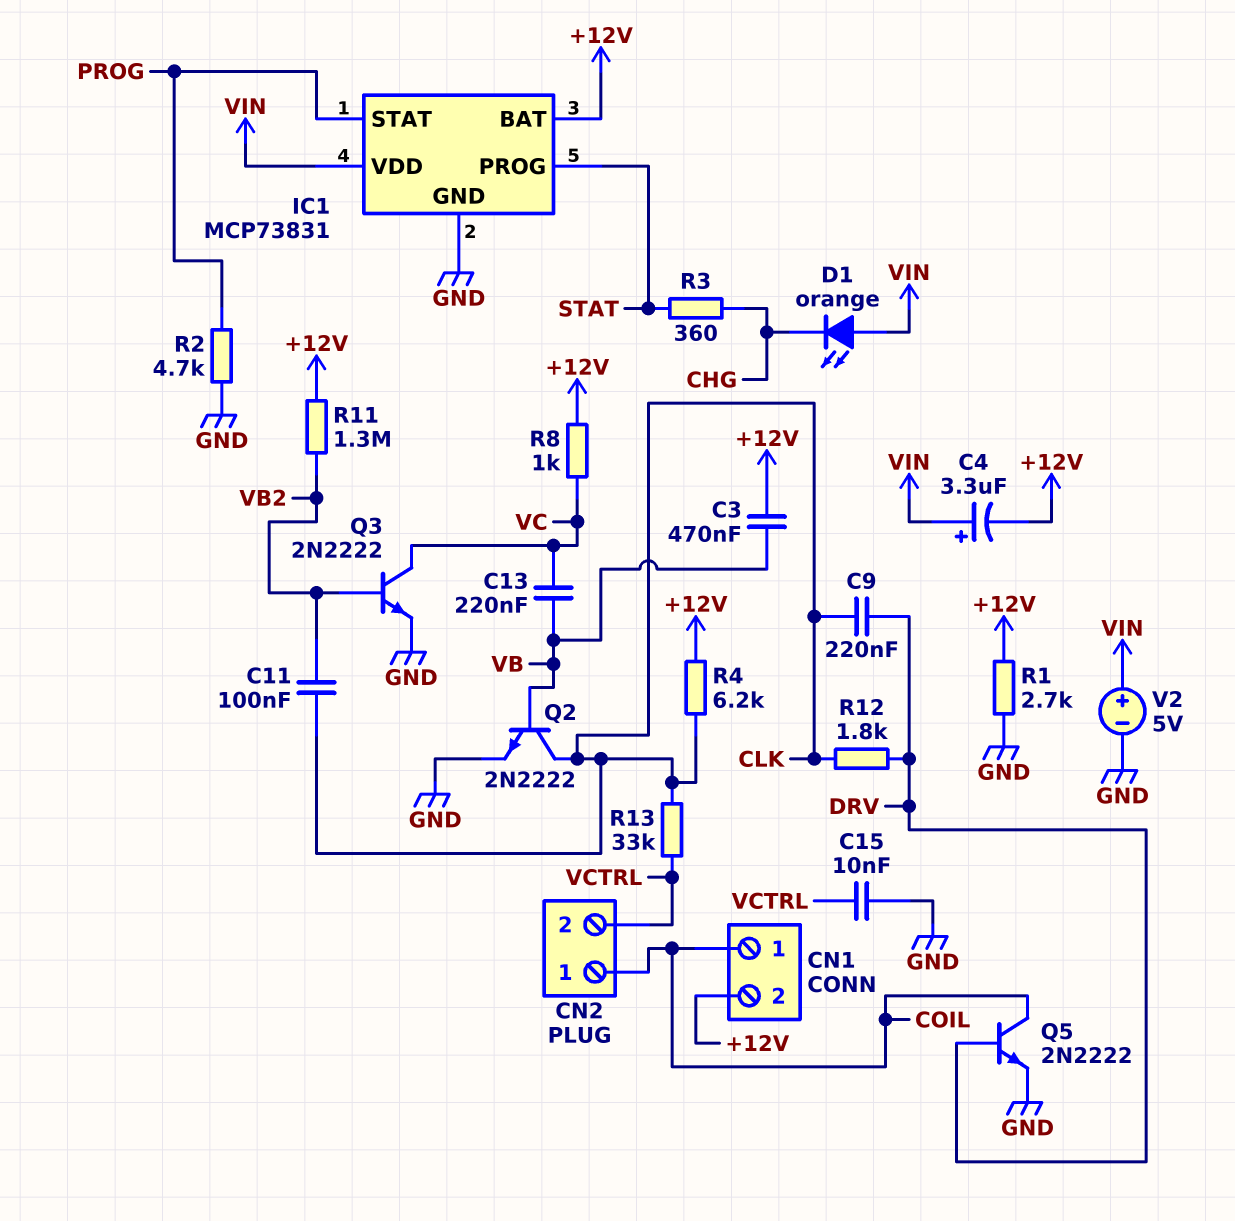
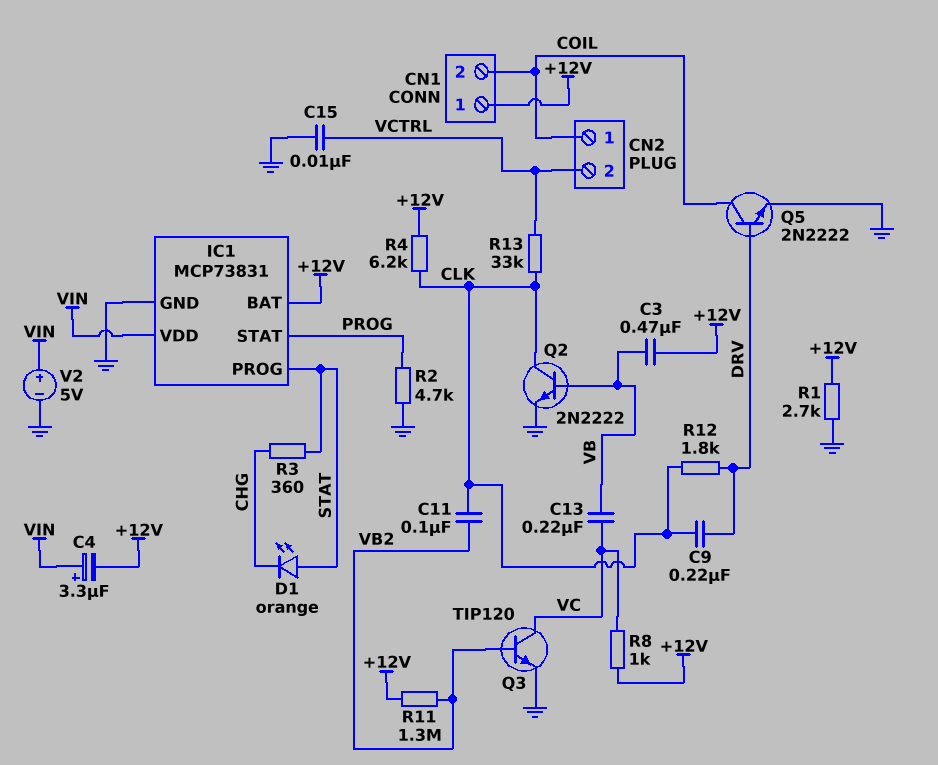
CN1 pin 1: COIL -> +12V
CN1 pin 2: +12V -> COIL
D1: LED orange (A VIN, K CHG) -> LED orange (A STAT, K CHG)
Q3: NPN 2N2222 (B VB2, C VC, E GND) -> NPN TIP120 (B VB2, C VC, E GND)

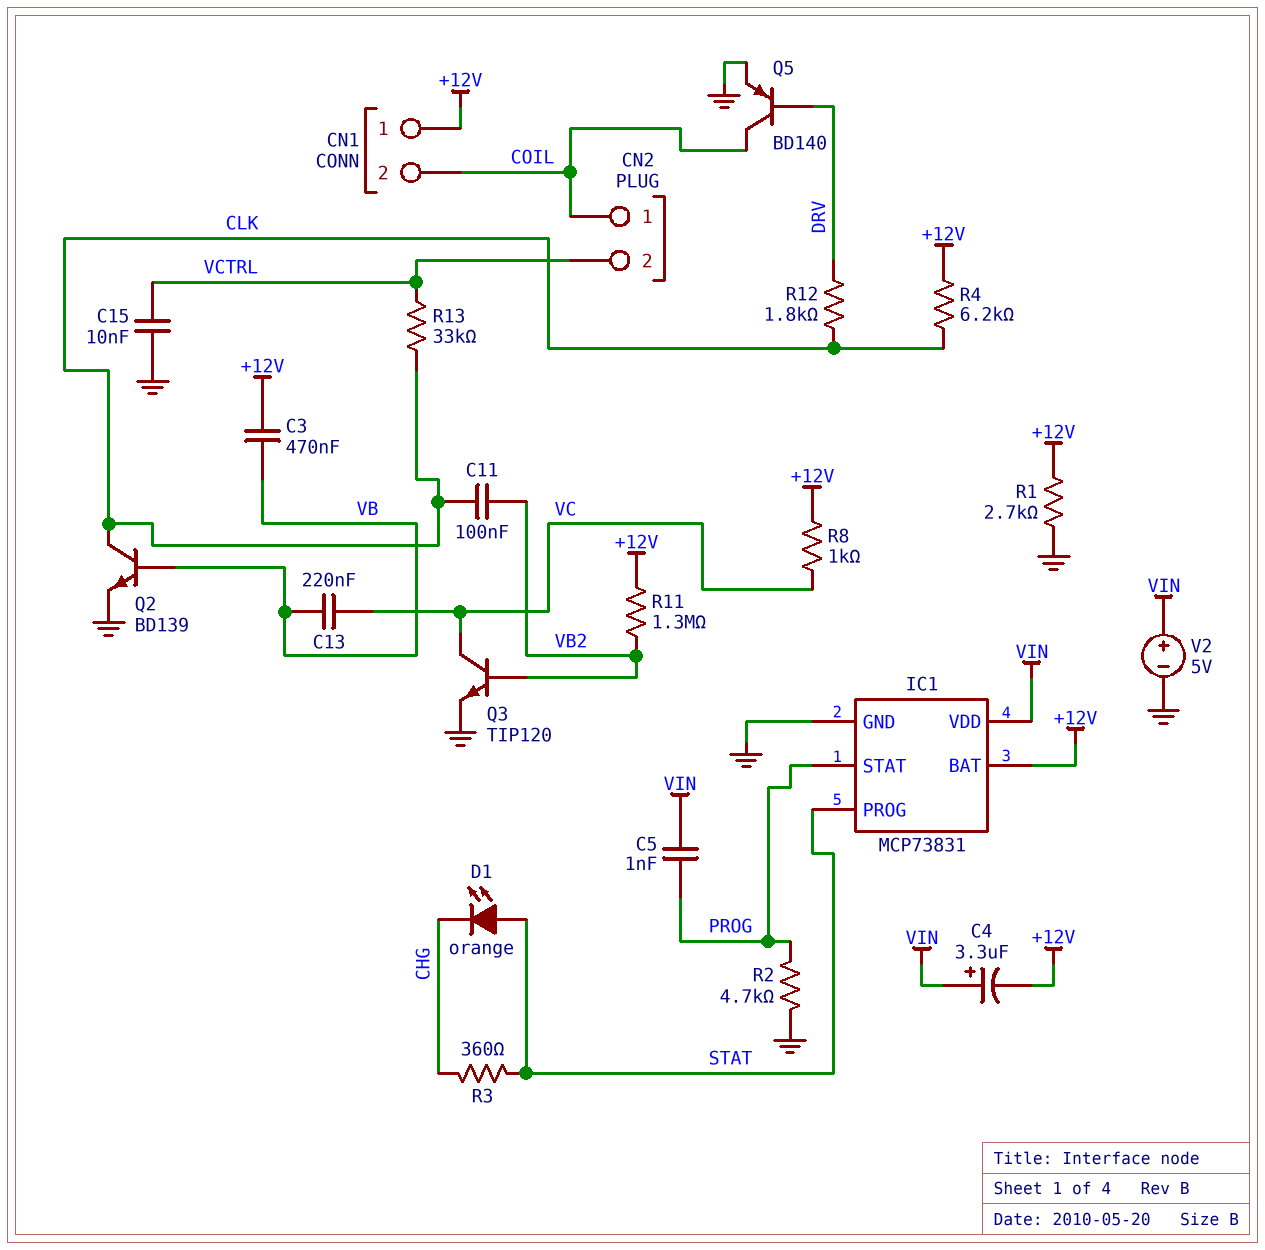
C5: none -> 1nF (PROG, VIN)
C9: 220nF (CLK, DRV) -> none
Q2: NPN 2N2222 (B VB, C CLK, E GND) -> NPN BD139 (B VB, C CLK, E GND)
Q5: NPN 2N2222 (B DRV, C COIL, E GND) -> PNP BD140 (B DRV, C COIL, E GND)

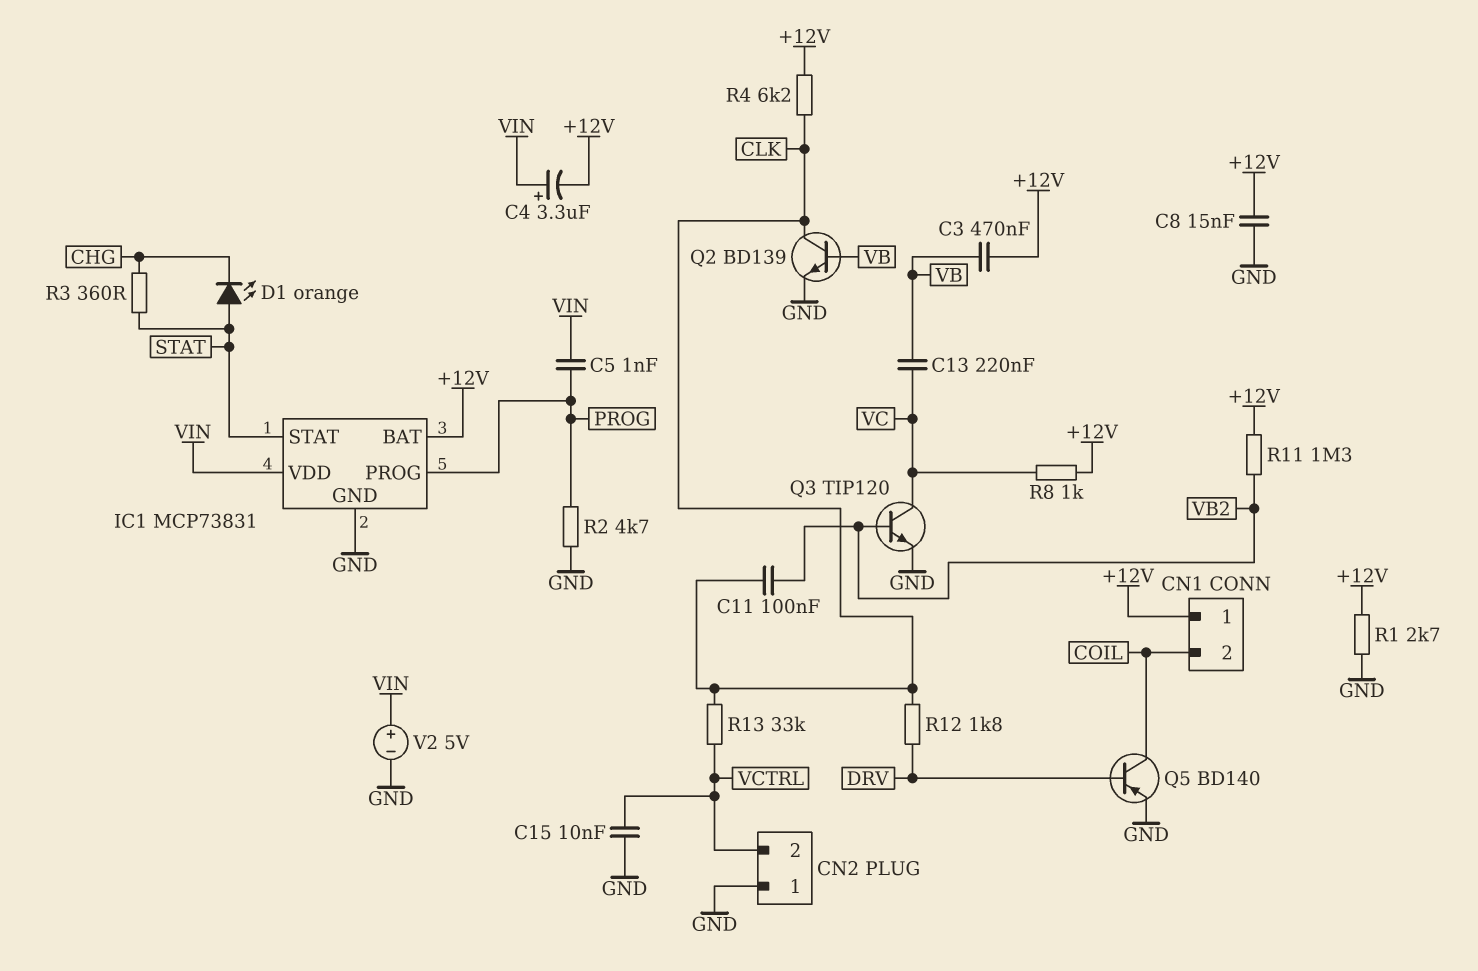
C8: none -> 15nF (+12V, GND)
CN2 pin 1: COIL -> GND
IC1 pin PROG: STAT -> PROG
IC1 pin STAT: PROG -> STAT

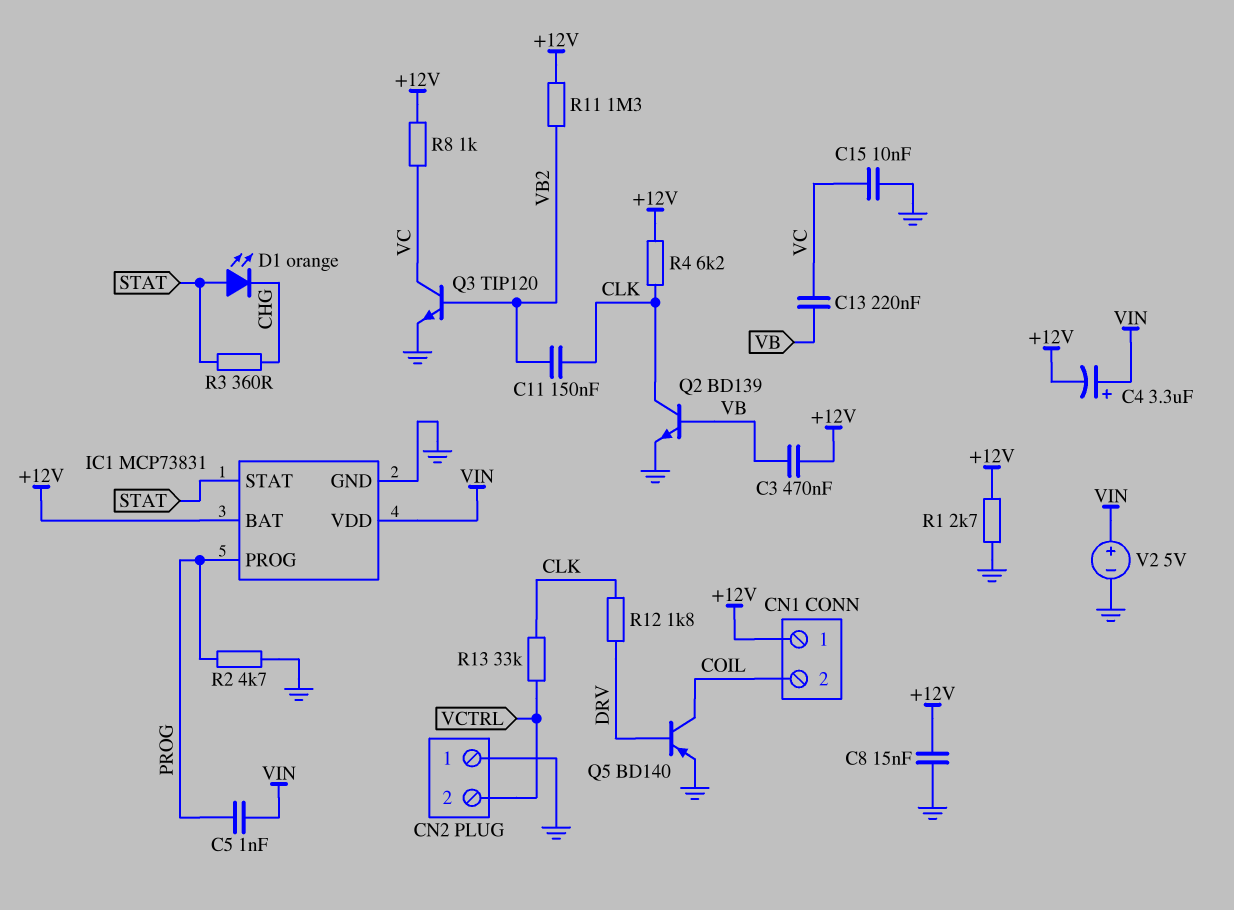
C11: 100nF (CLK, VB2) -> 150nF (CLK, VB2)
C15: 10nF (GND, VCTRL) -> 10nF (GND, VC)

